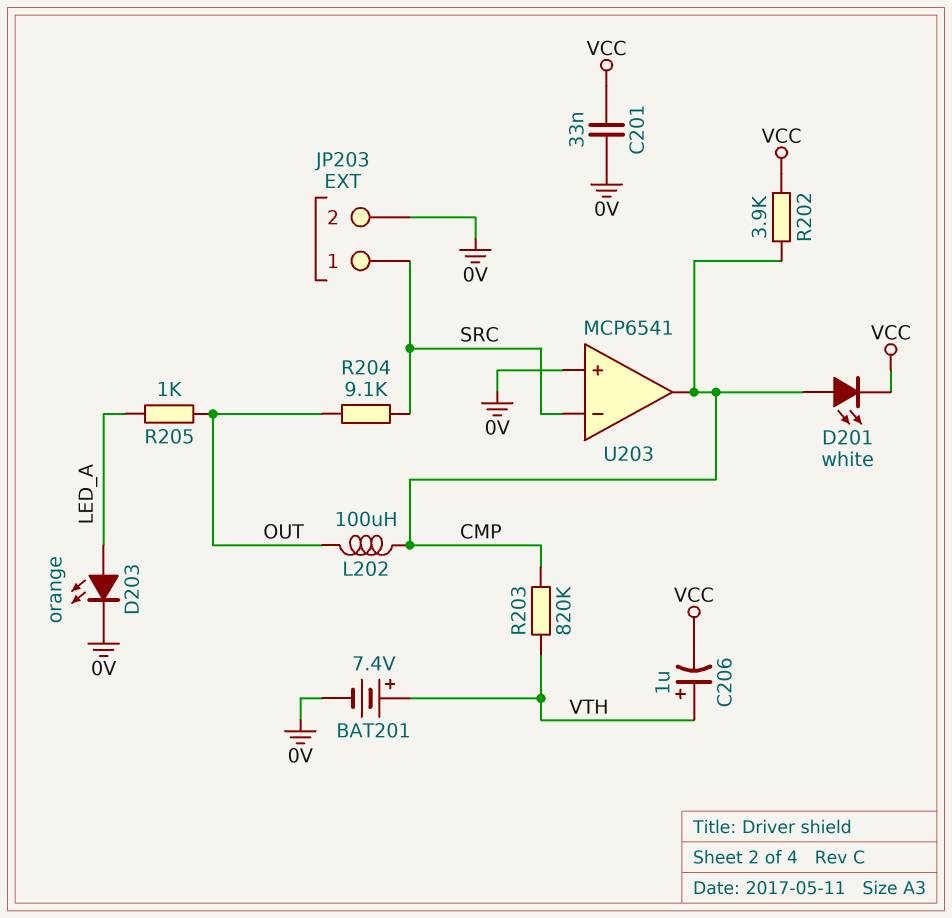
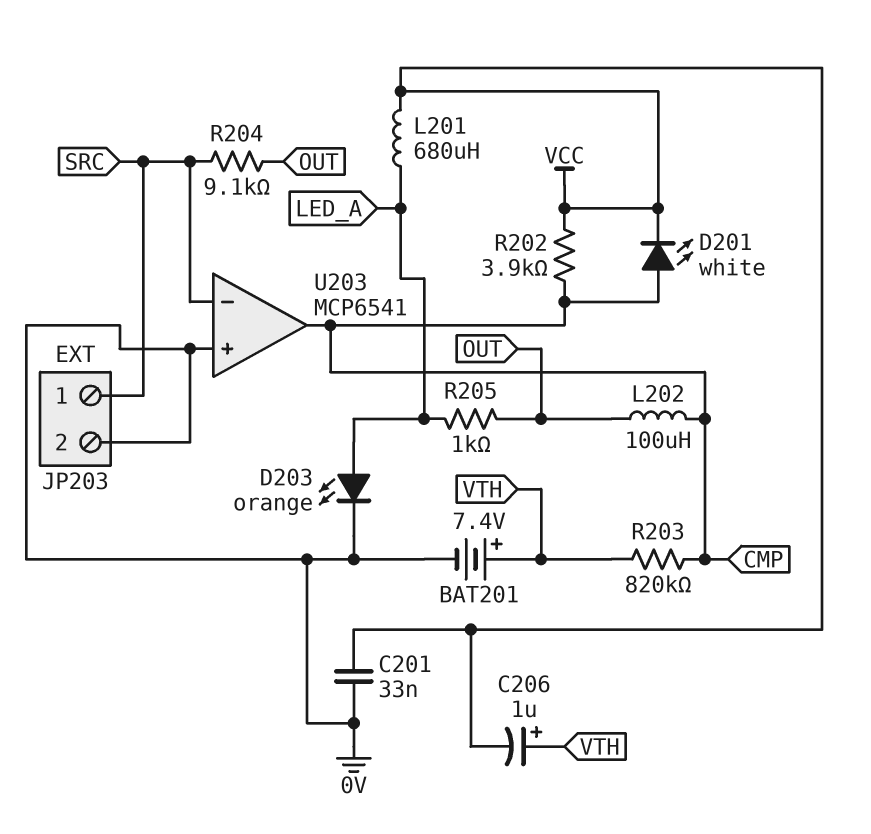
L201: none -> 680uH (LED_A, VCC)

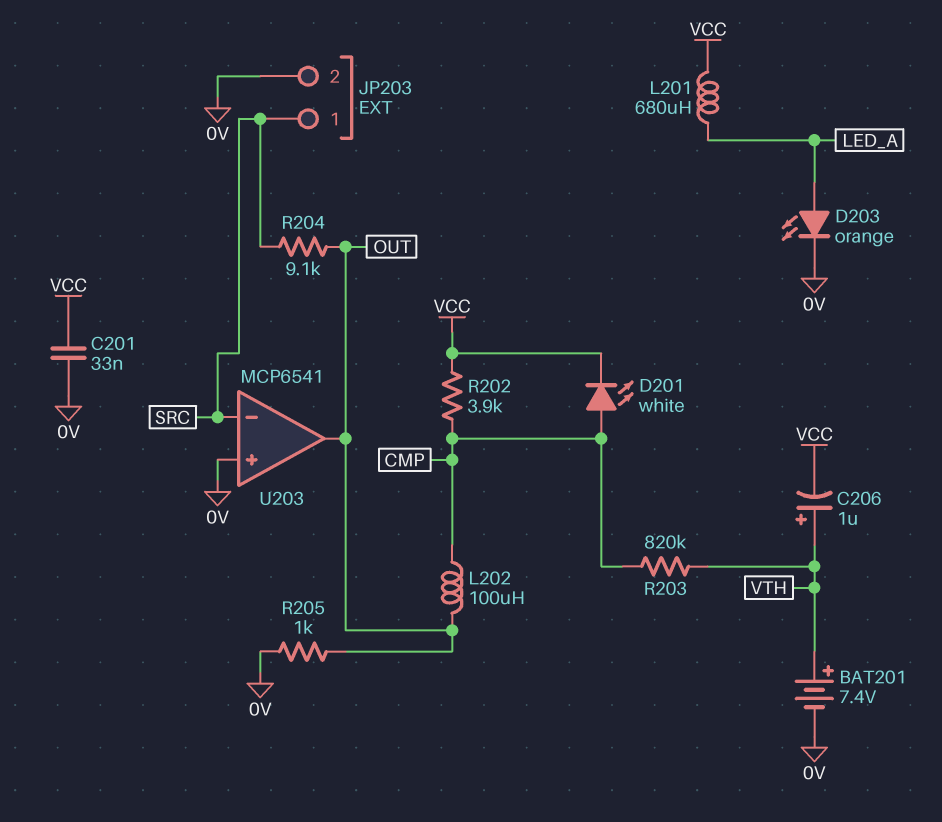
R205: 1k (LED_A, OUT) -> 1k (0V, OUT)
U203 pin out: CMP -> OUT

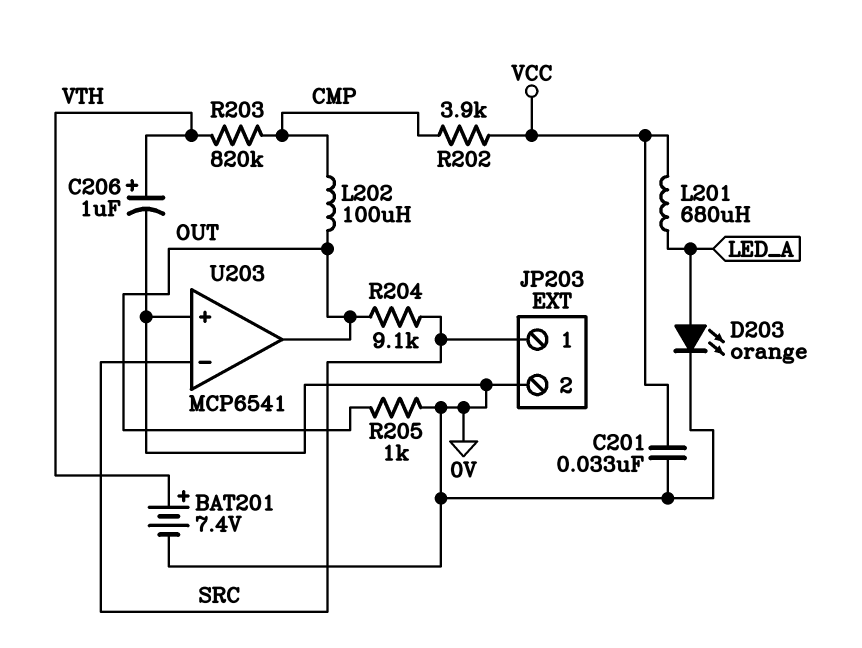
C206: 1uF (plus VTH, minus VCC) -> 1uF (plus VTH, minus 0V)
D201: LED white (A CMP, K VCC) -> none

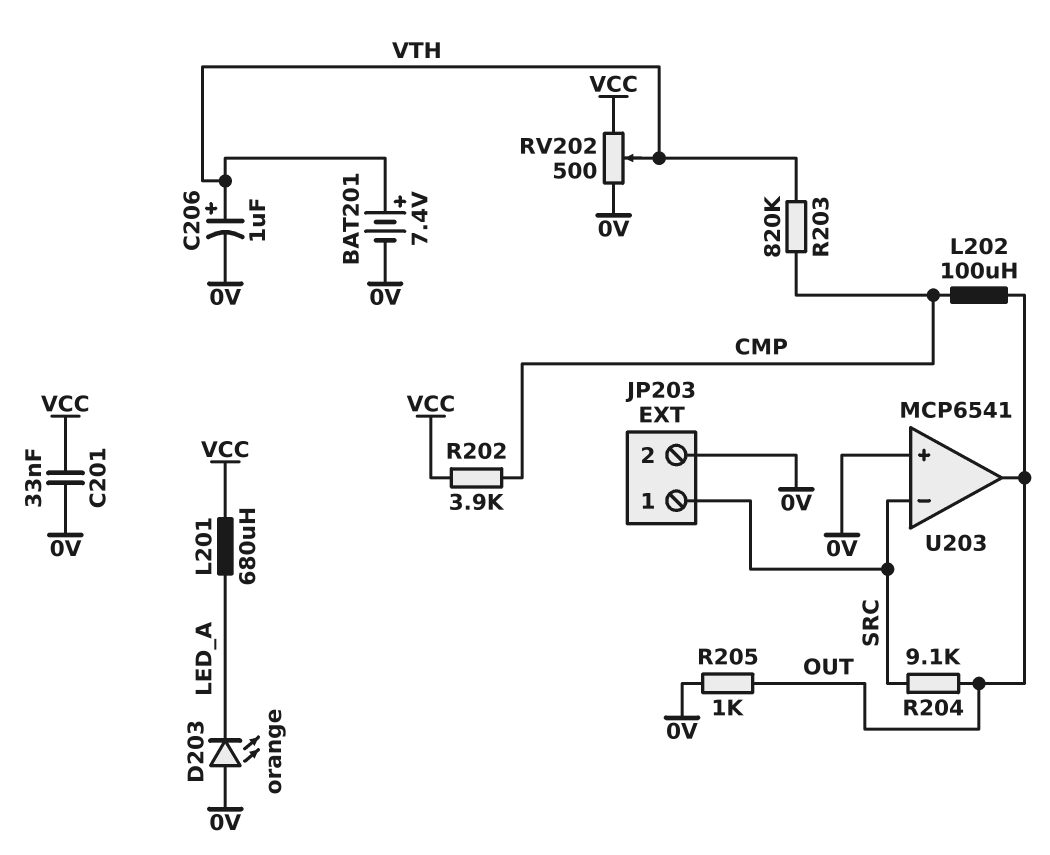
D203: LED orange (A LED_A, K 0V) -> LED orange (A 0V, K LED_A)
RV202: none -> 500 (0V, VCC, wiper VTH)

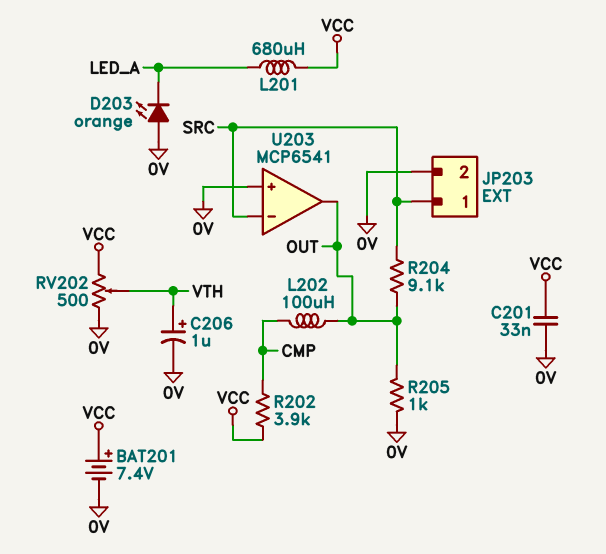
BAT201: 7.4V (plus VTH, minus 0V) -> 7.4V (plus VCC, minus 0V)
R203: 820k (CMP, VTH) -> none

